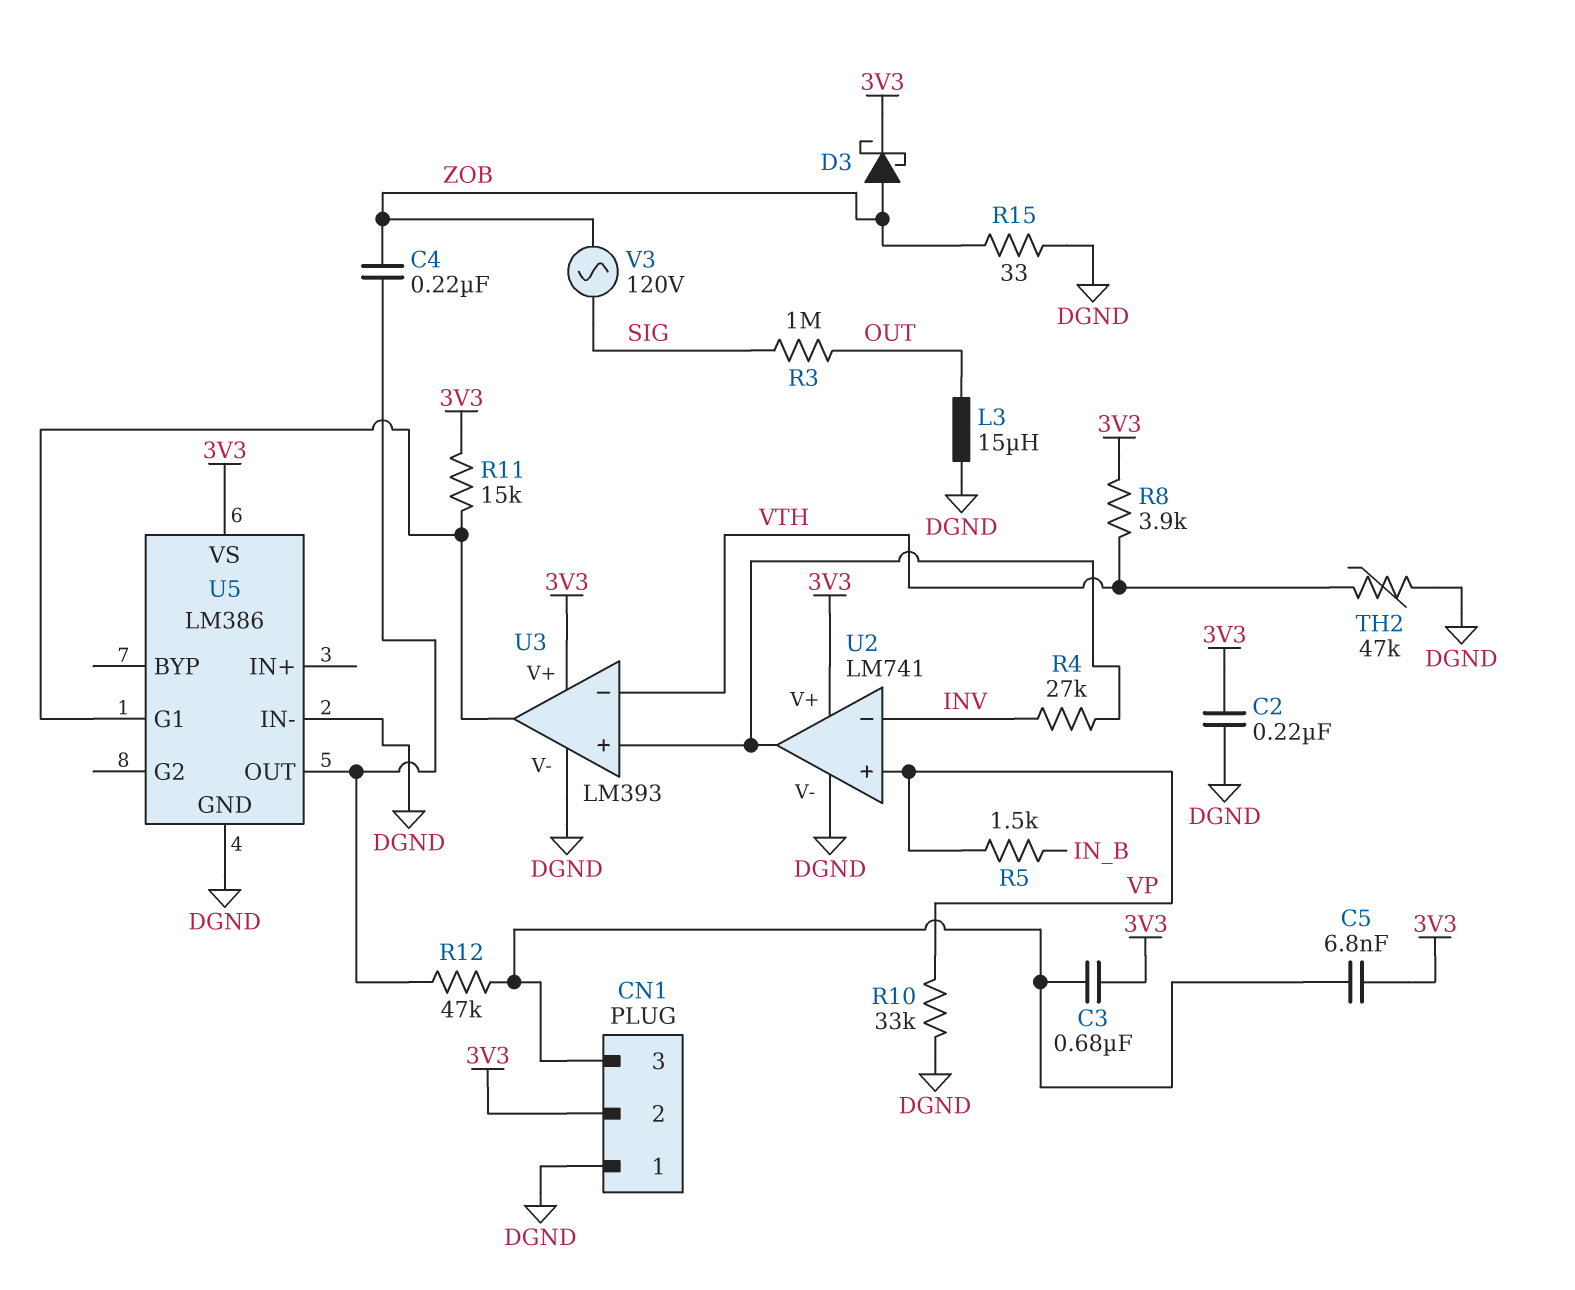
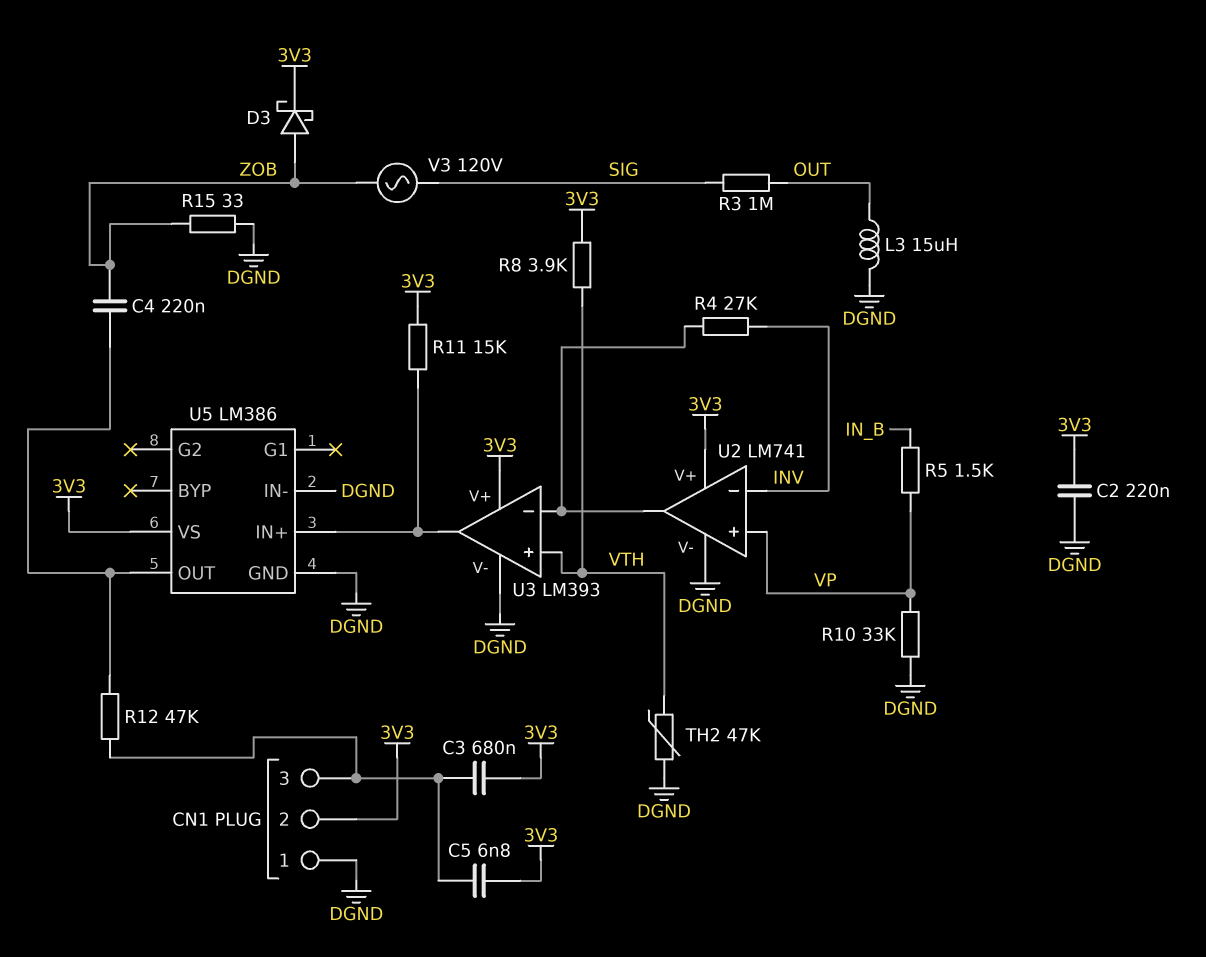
U3 pin in+: U2/out -> VTH
U3 pin in-: VTH -> U2/out
U5 pin G1: U3/out -> none
U5 pin IN+: none -> U3/out

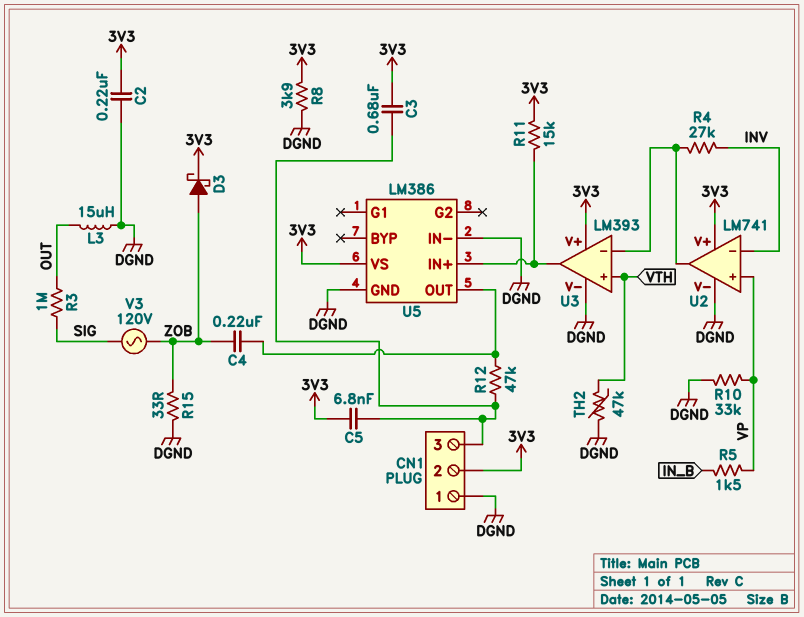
R8: 3.9k (3V3, VTH) -> 3.9k (3V3, DGND)

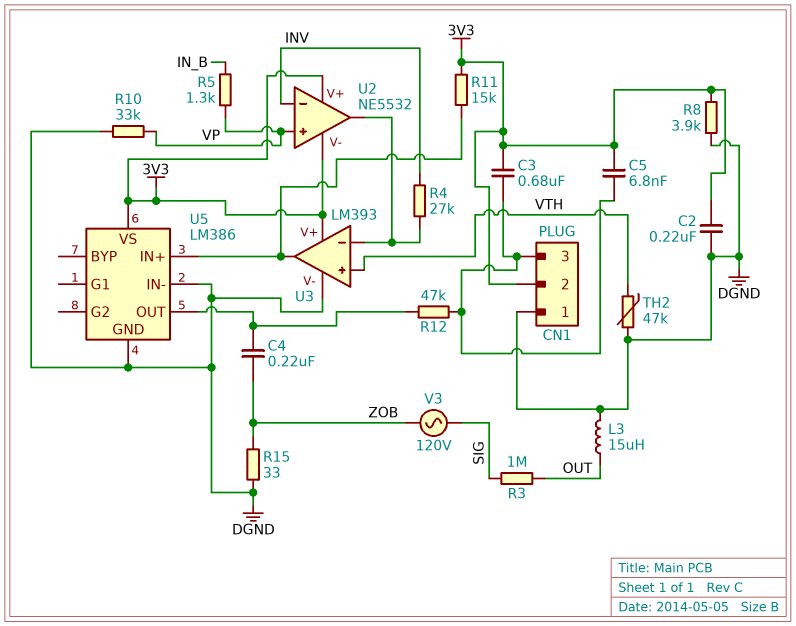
D3: schottky (A ZOB, K 3V3) -> none
R5: 1.5k (IN_B, VP) -> 1.3k (IN_B, VP)
U2: LM741 -> NE5532
U2 pin V-: DGND -> 3V3

